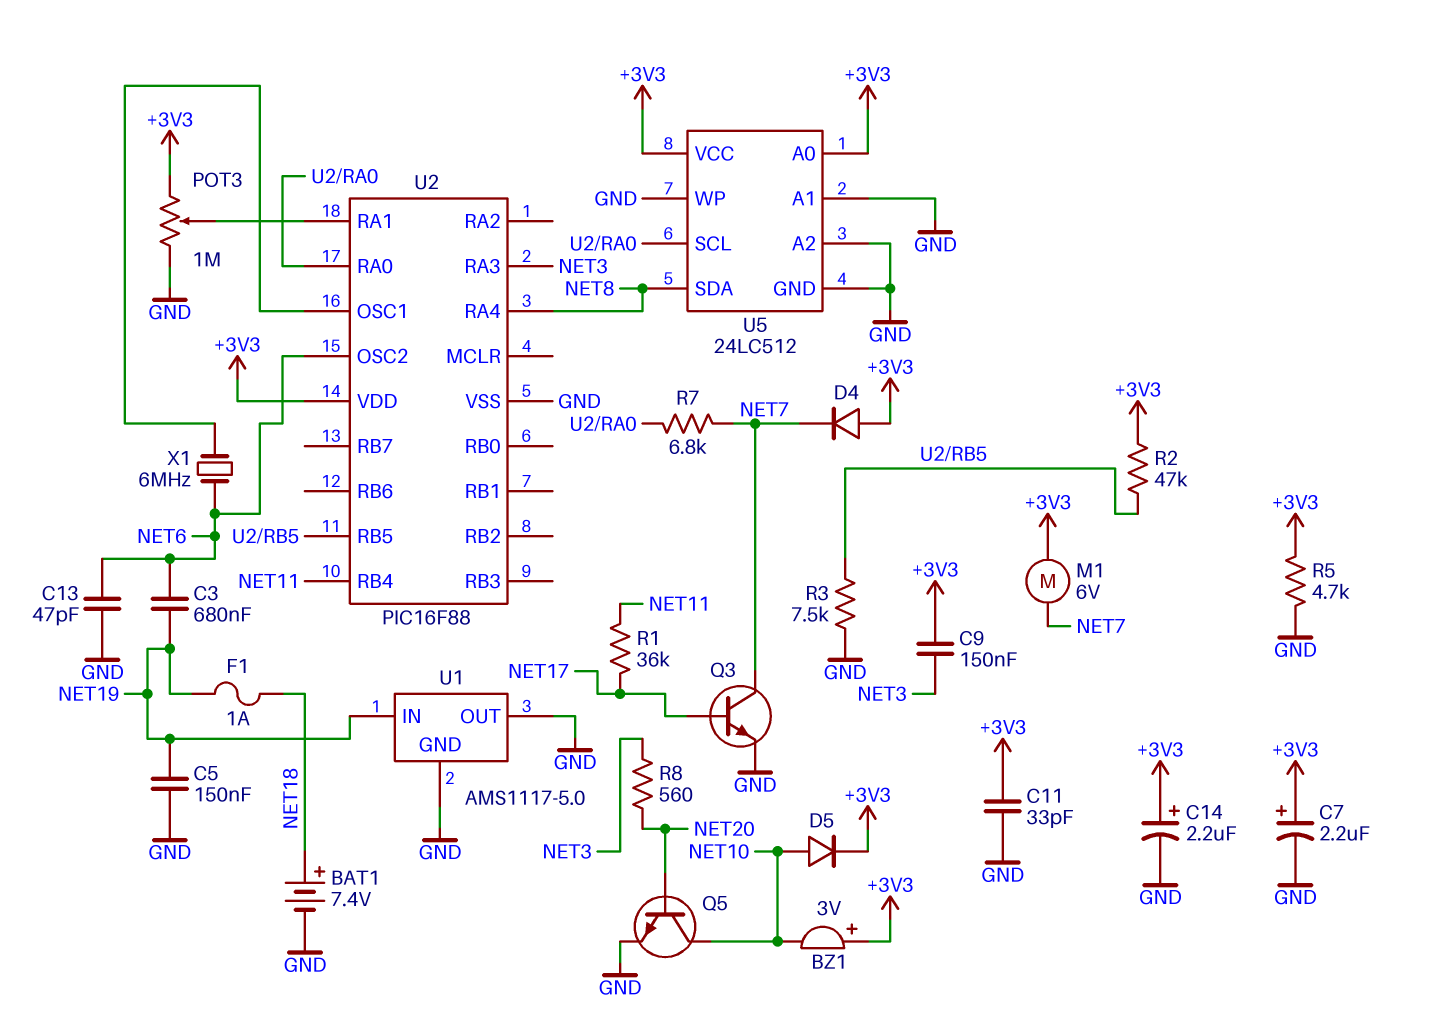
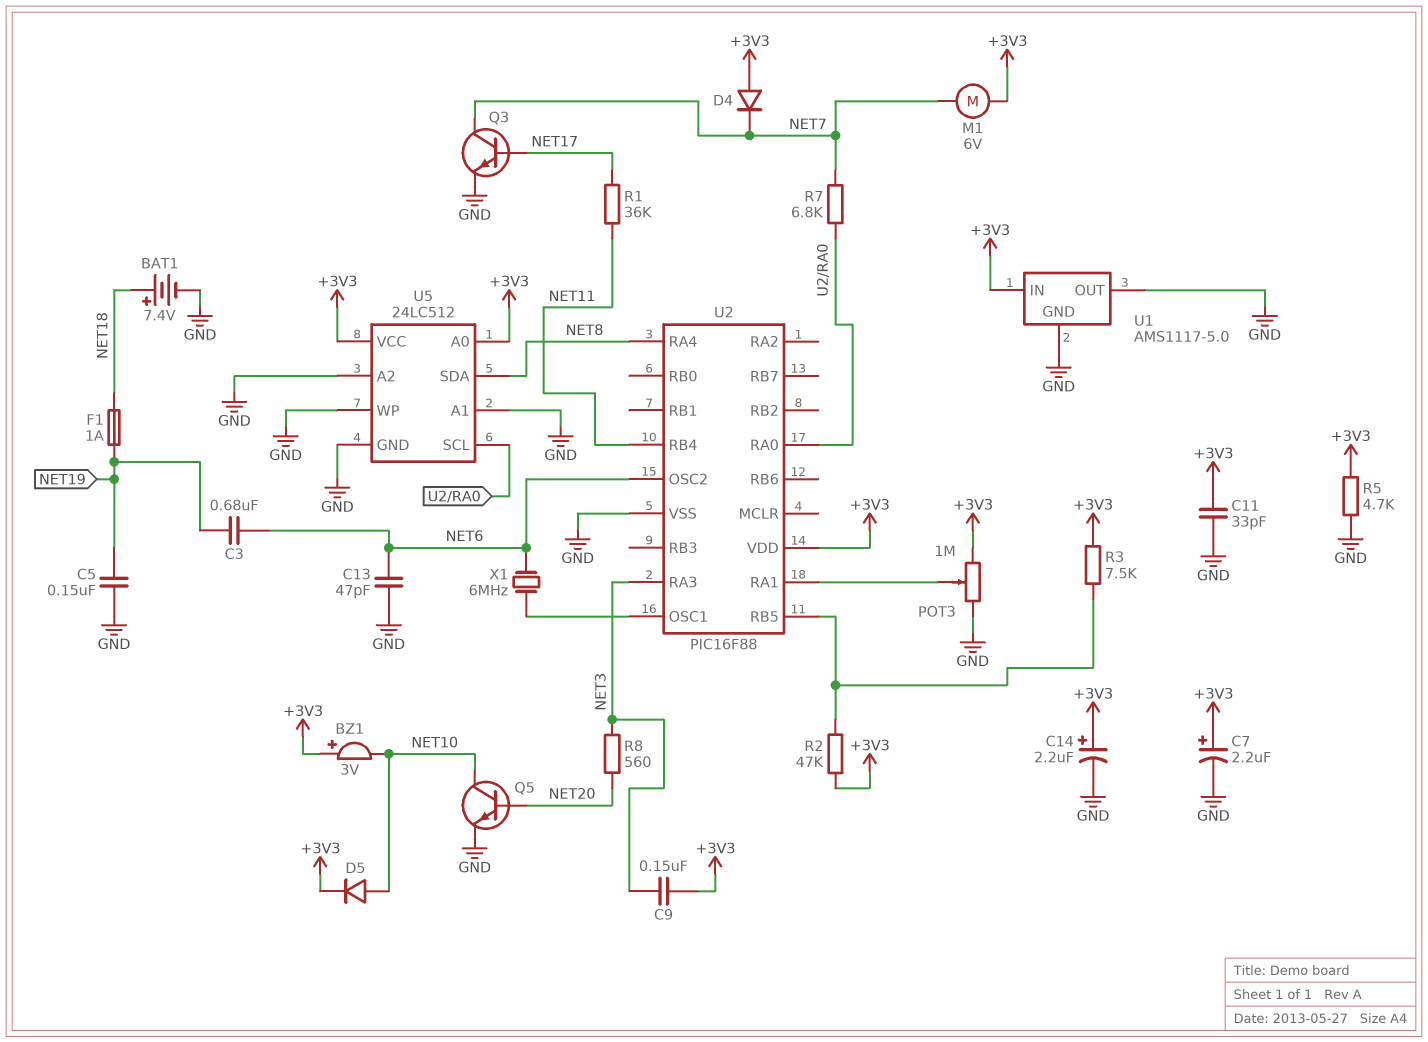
R3: 7.5k (GND, U2/RB5) -> 7.5k (+3V3, U2/RB5)
U1 pin IN: NET19 -> +3V3

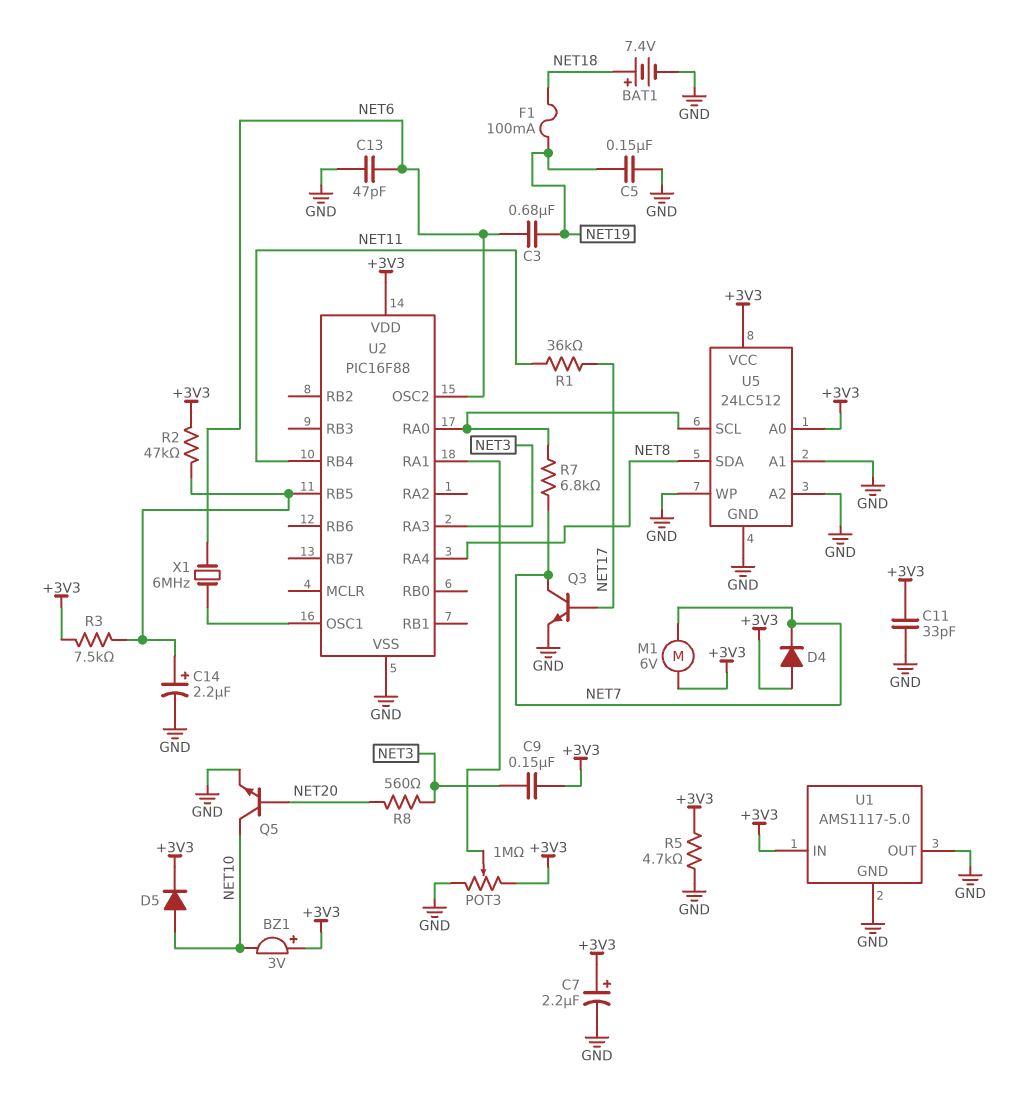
C14: 2.2uF (plus +3V3, minus GND) -> 2.2uF (plus U2/RB5, minus GND)
F1: 1A (NET18, NET19) -> 100mA (NET18, NET19)

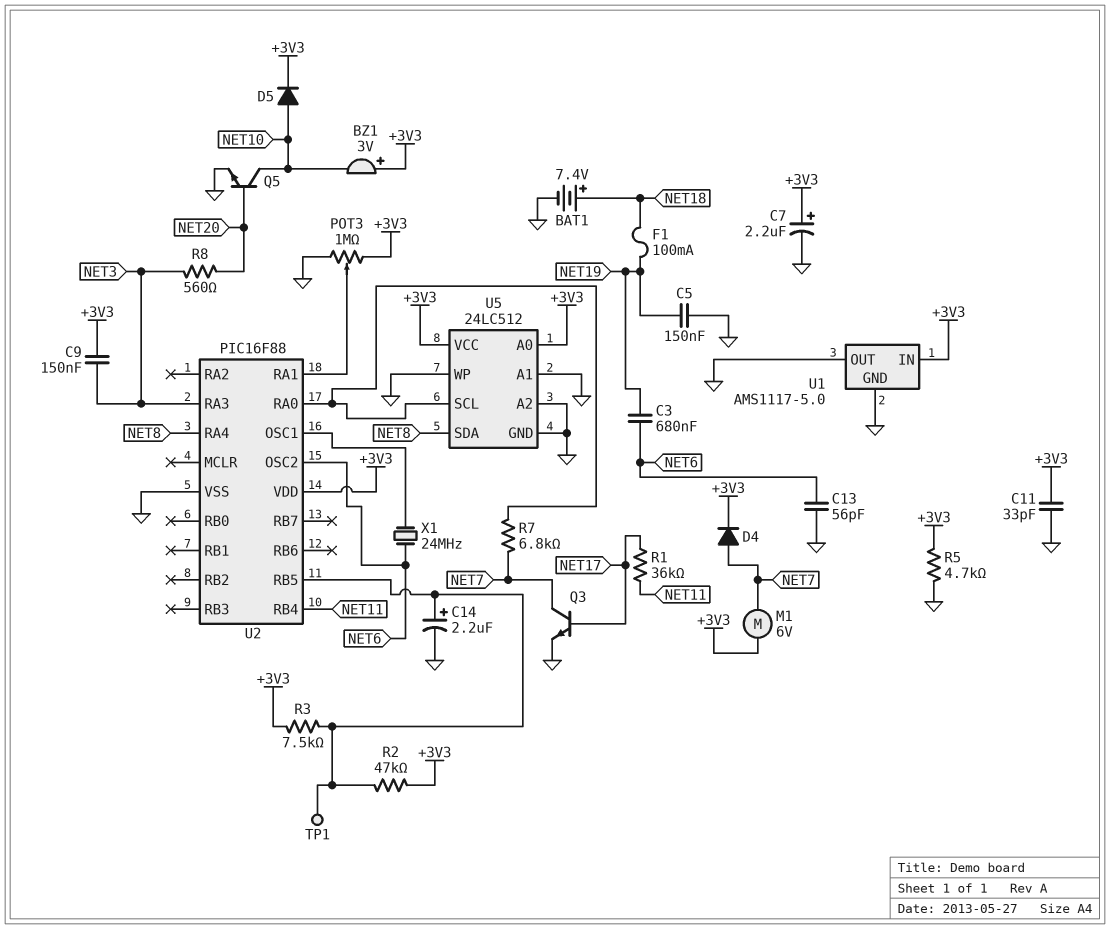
C13: 47pF (GND, NET6) -> 56pF (GND, NET6)
D4: diode (A +3V3, K NET7) -> diode (A NET7, K +3V3)
TP1: none -> test point (U2/RB5)
X1: 6MHz (NET6, U2/OSC1) -> 24MHz (NET6, U2/OSC1)

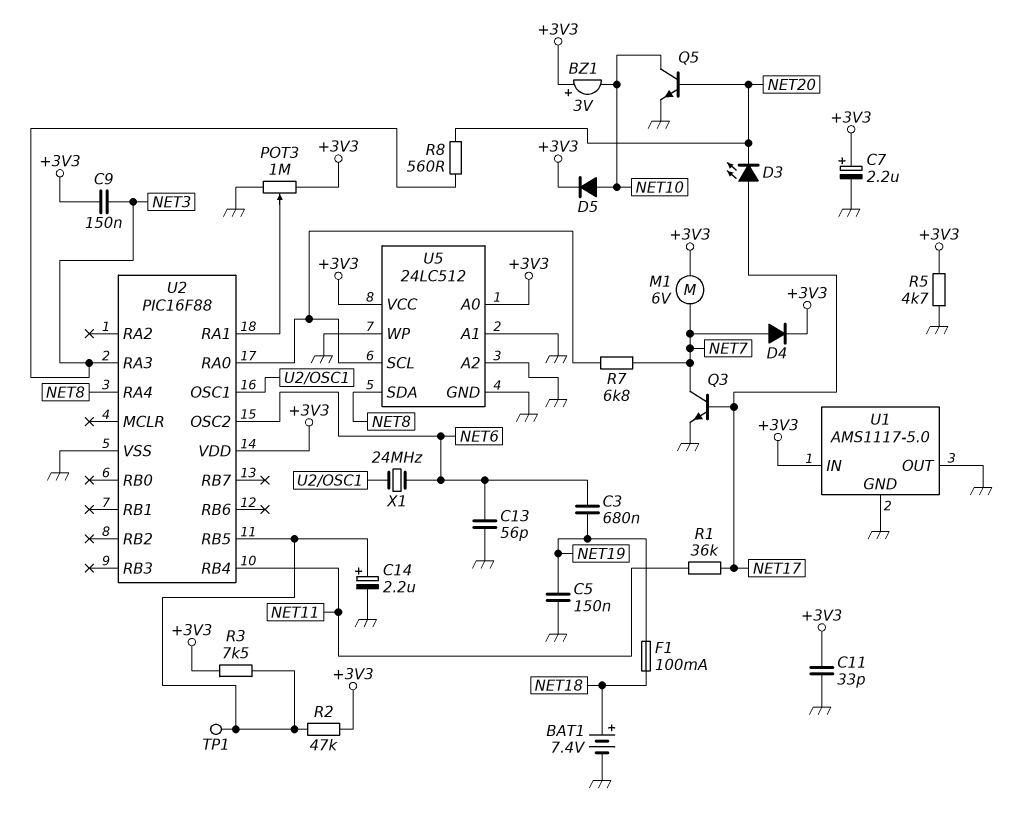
D3: none -> LED (A NET17, K NET20)

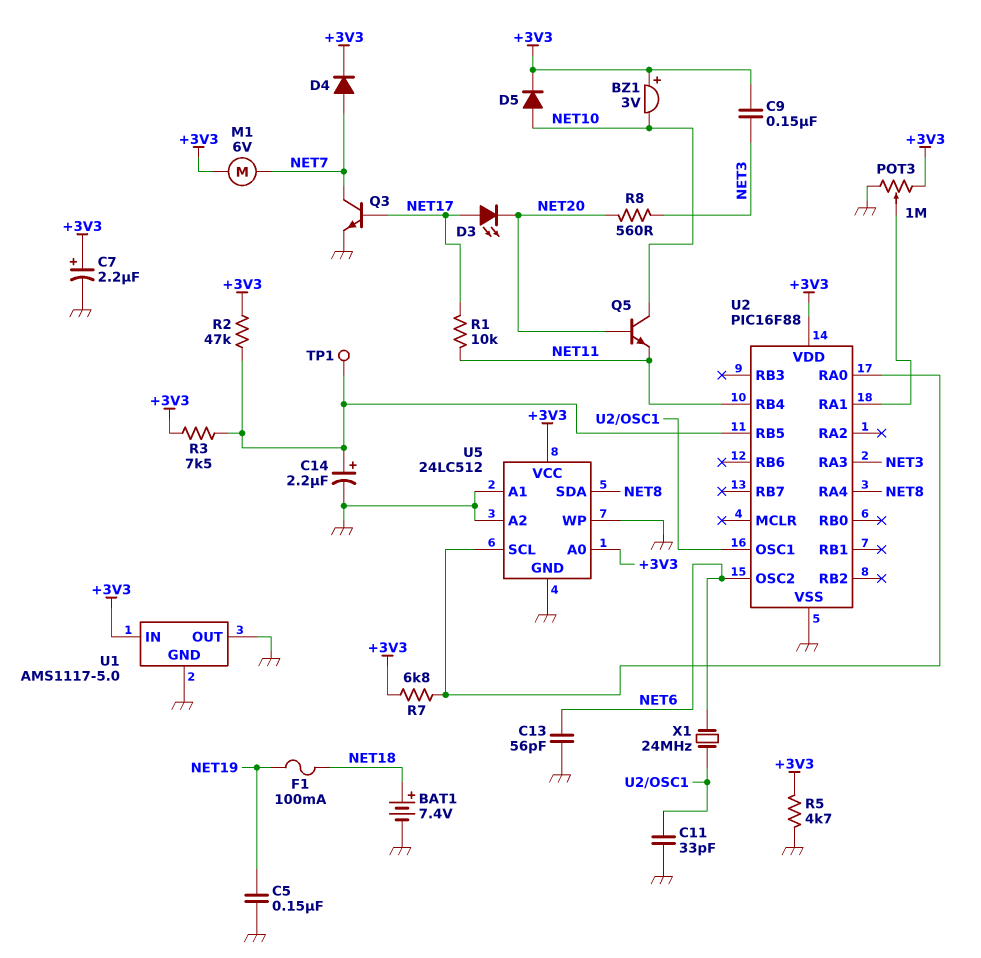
C3: 680nF (NET6, NET19) -> none
C11: 33pF (+3V3, GND) -> 33pF (GND, U2/OSC1)
Q5: NPN (B NET20, C NET10, E GND) -> NPN (B NET20, C NET10, E NET11)
R1: 36k (NET11, NET17) -> 10k (NET11, NET17)
R7: 6.8k (NET7, U2/RA0) -> 6.8k (+3V3, U2/RA0)

